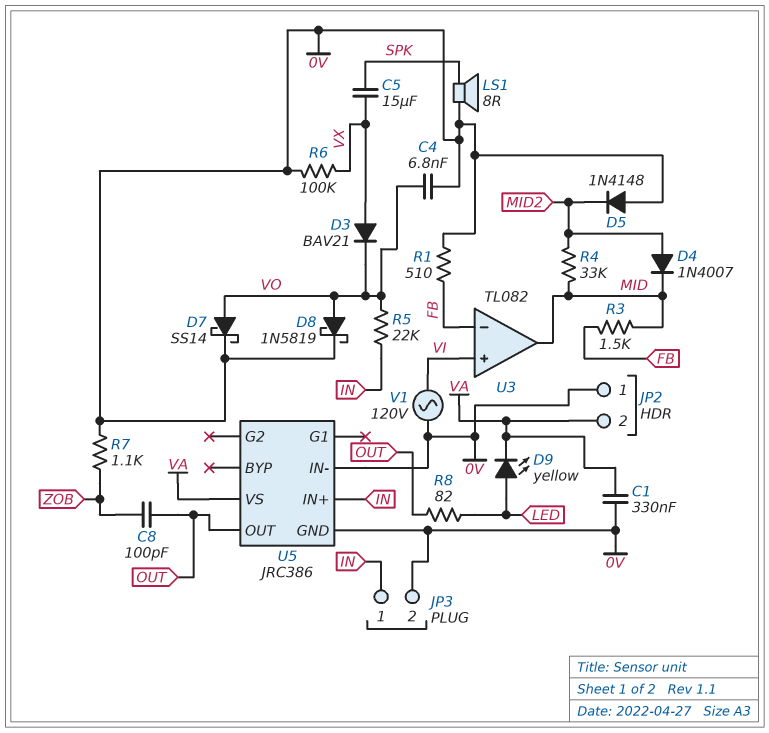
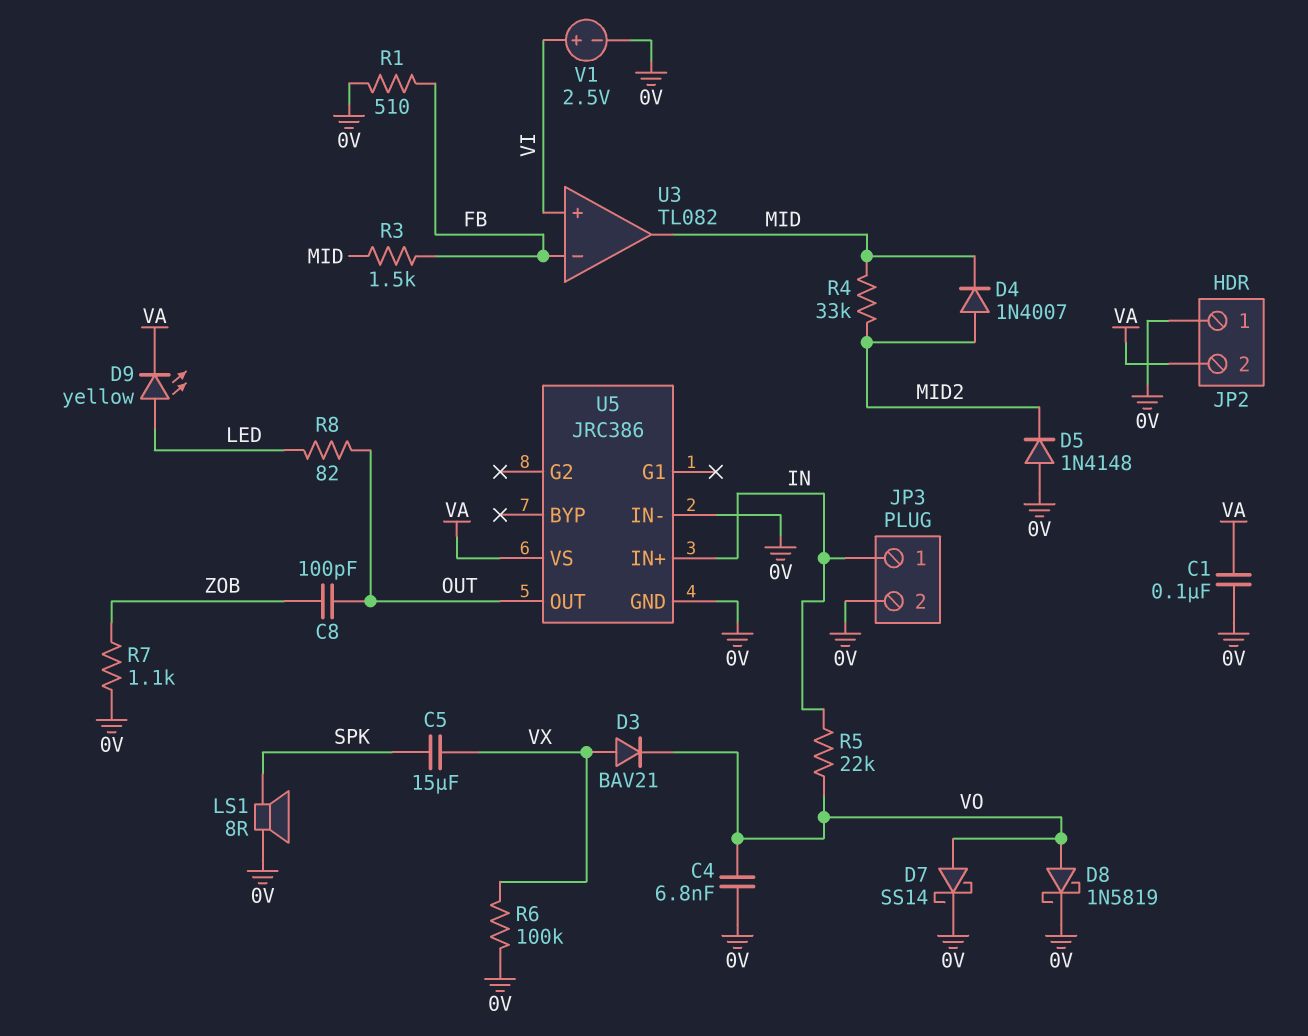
C1: 330nF (0V, VA) -> 100nF (0V, VA)
V1: AC 120V (0V, VI) -> 2.5V (plus VI, minus 0V)

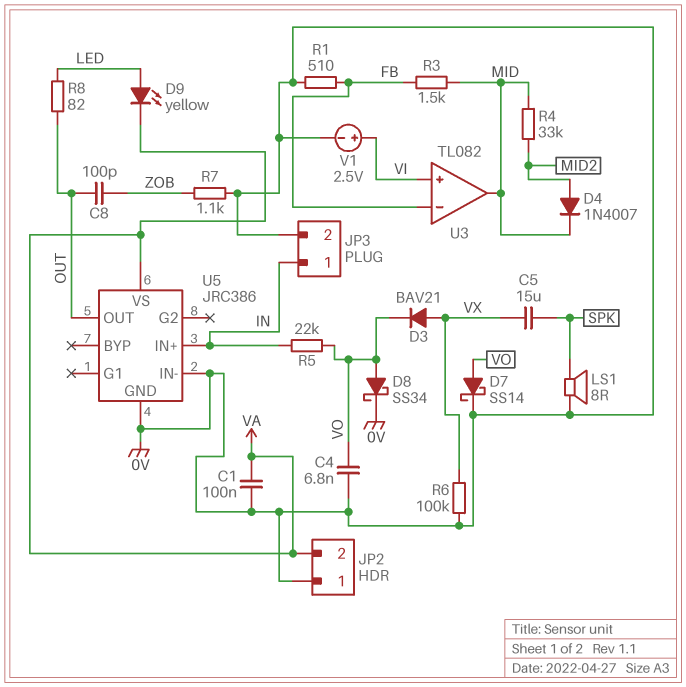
D5: diode 1N4148 (A 0V, K MID2) -> none
D8: schottky 1N5819 (A VO, K 0V) -> schottky SS34 (A VO, K 0V)

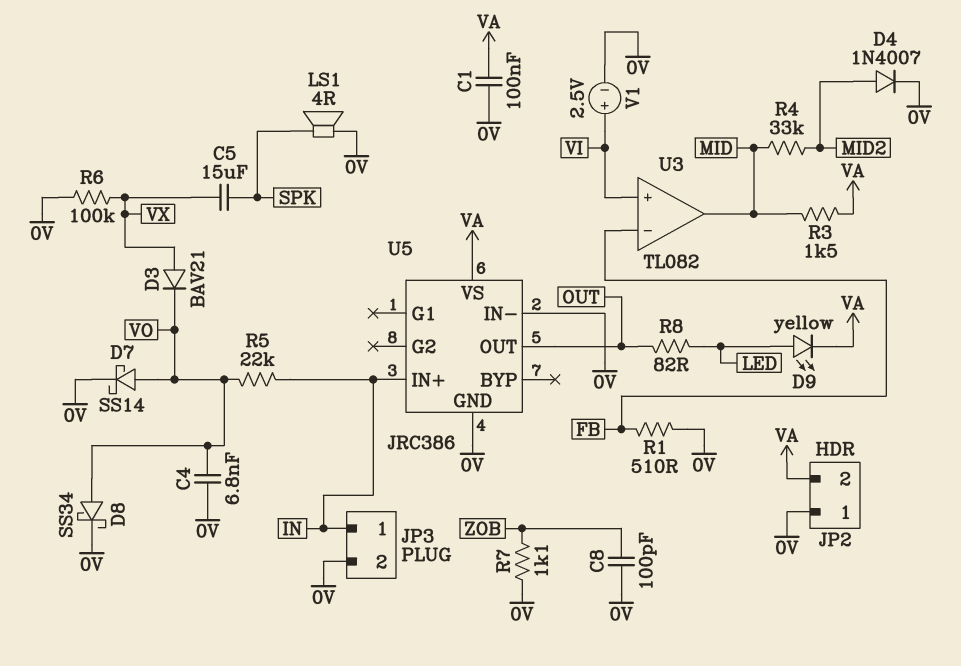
C8: 100pF (OUT, ZOB) -> 100pF (0V, ZOB)
D4: diode 1N4007 (A MID2, K MID) -> diode 1N4007 (A MID2, K 0V)
LS1: speaker 8R (0V, SPK) -> speaker 4R (0V, SPK)
R3: 1.5k (FB, MID) -> 1.5k (MID, VA)

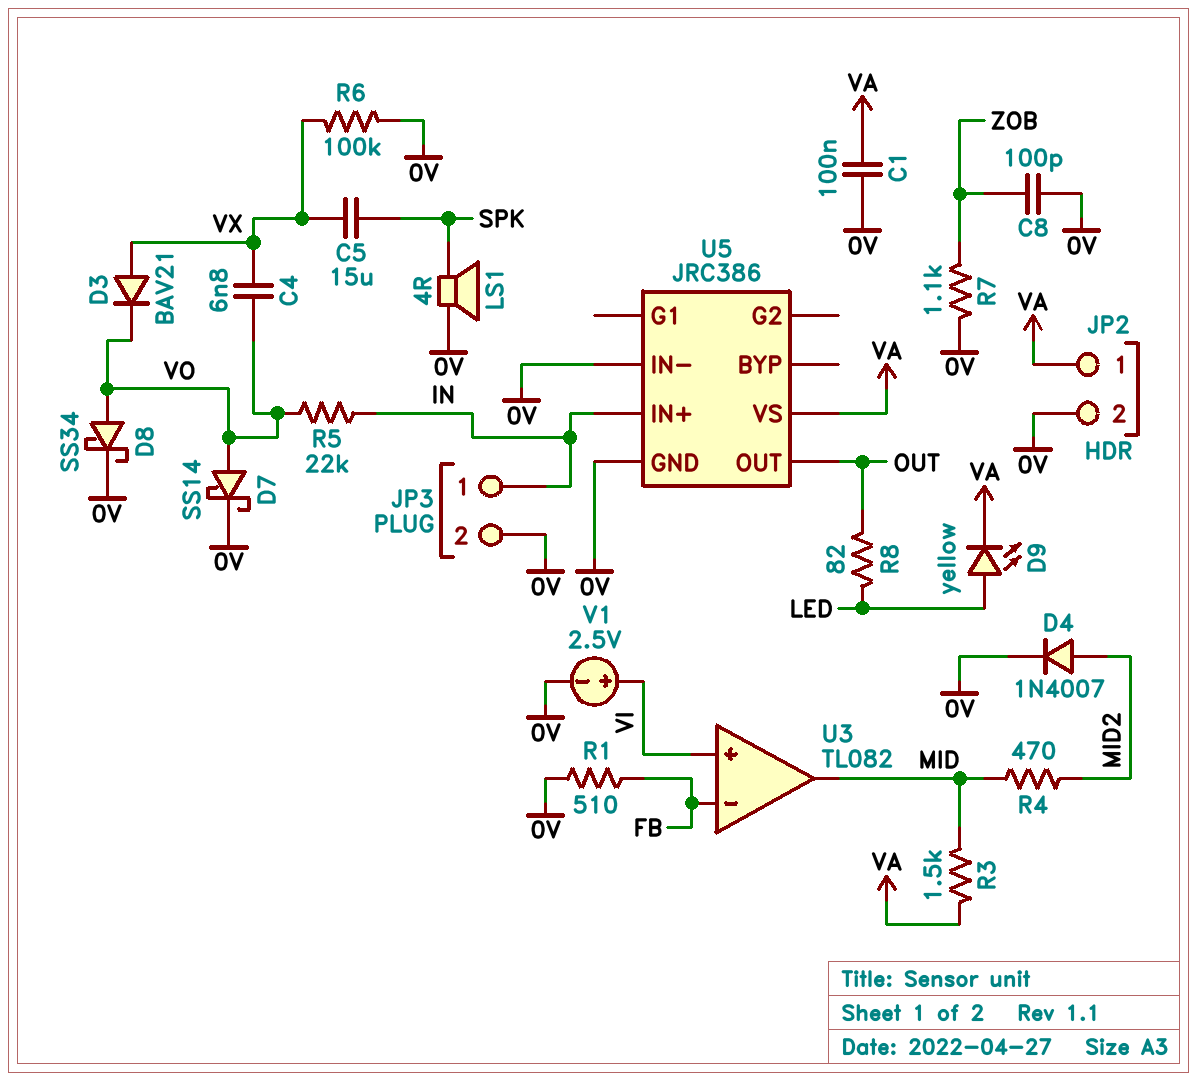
C4: 6.8nF (0V, VO) -> 6.8nF (VO, VX)
JP2 pin 1: 0V -> VA
JP2 pin 2: VA -> 0V
R4: 33k (MID, MID2) -> 470 (MID, MID2)

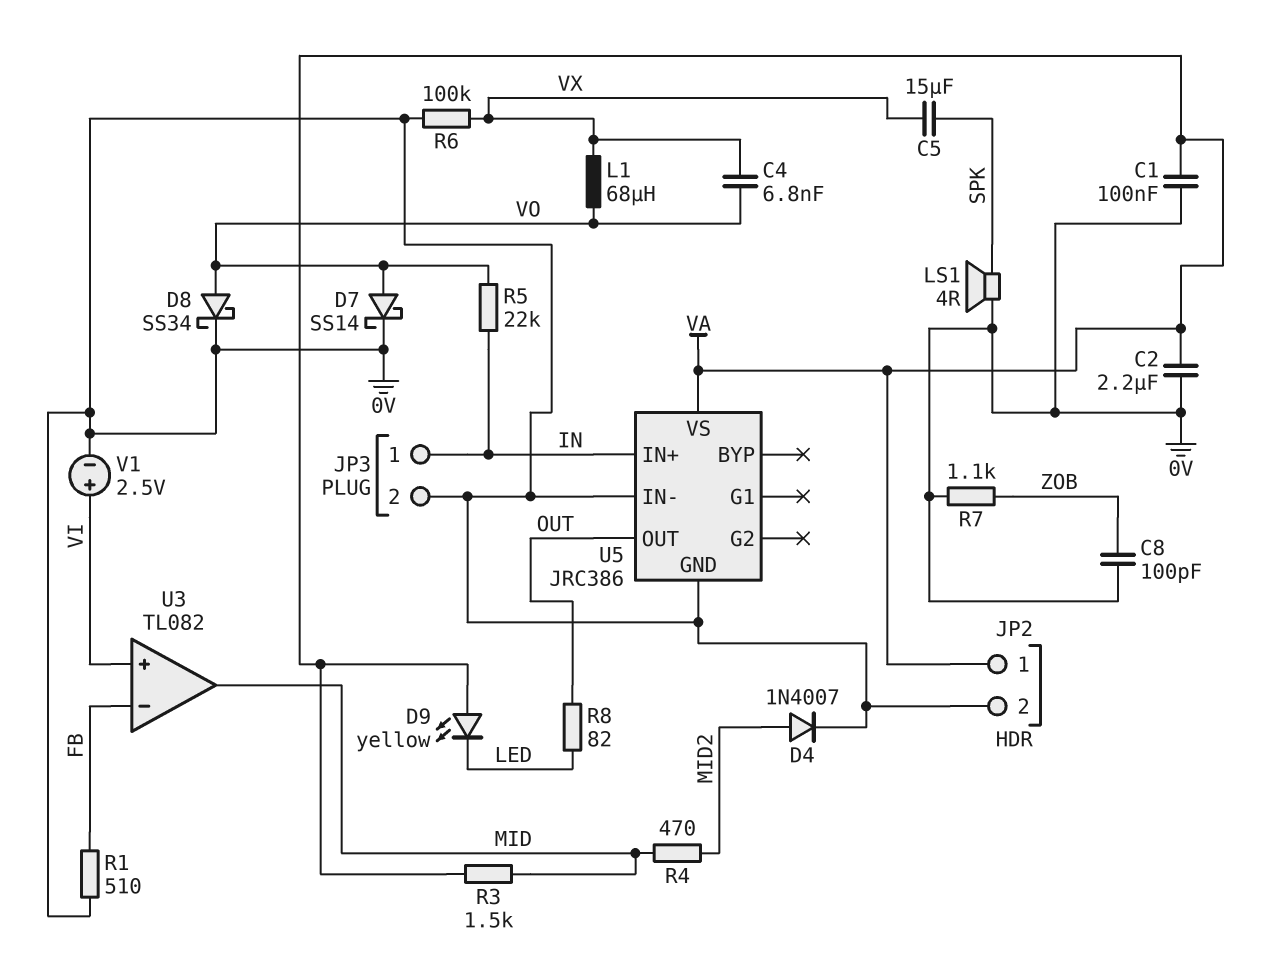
C2: none -> 2.2uF (0V, VA)
D3: diode BAV21 (A VX, K VO) -> none
D9: LED yellow (A LED, K VA) -> LED yellow (A VA, K LED)
L1: none -> 68uH (VO, VX)

